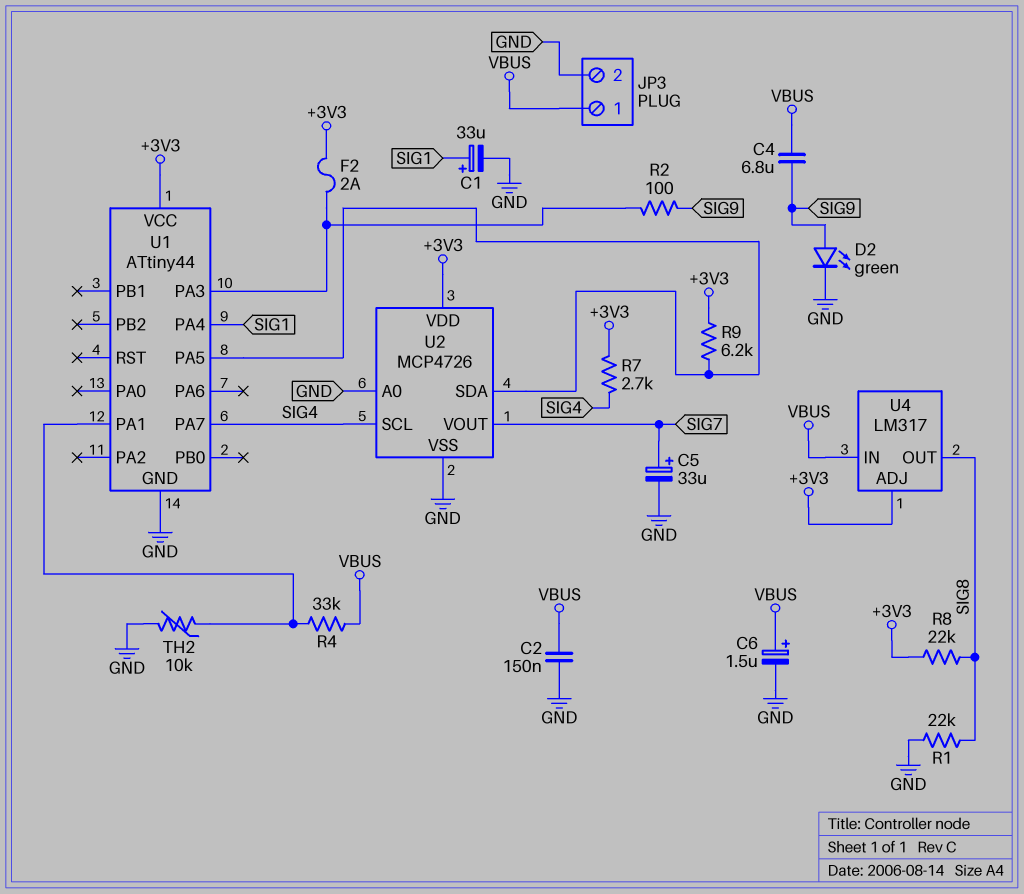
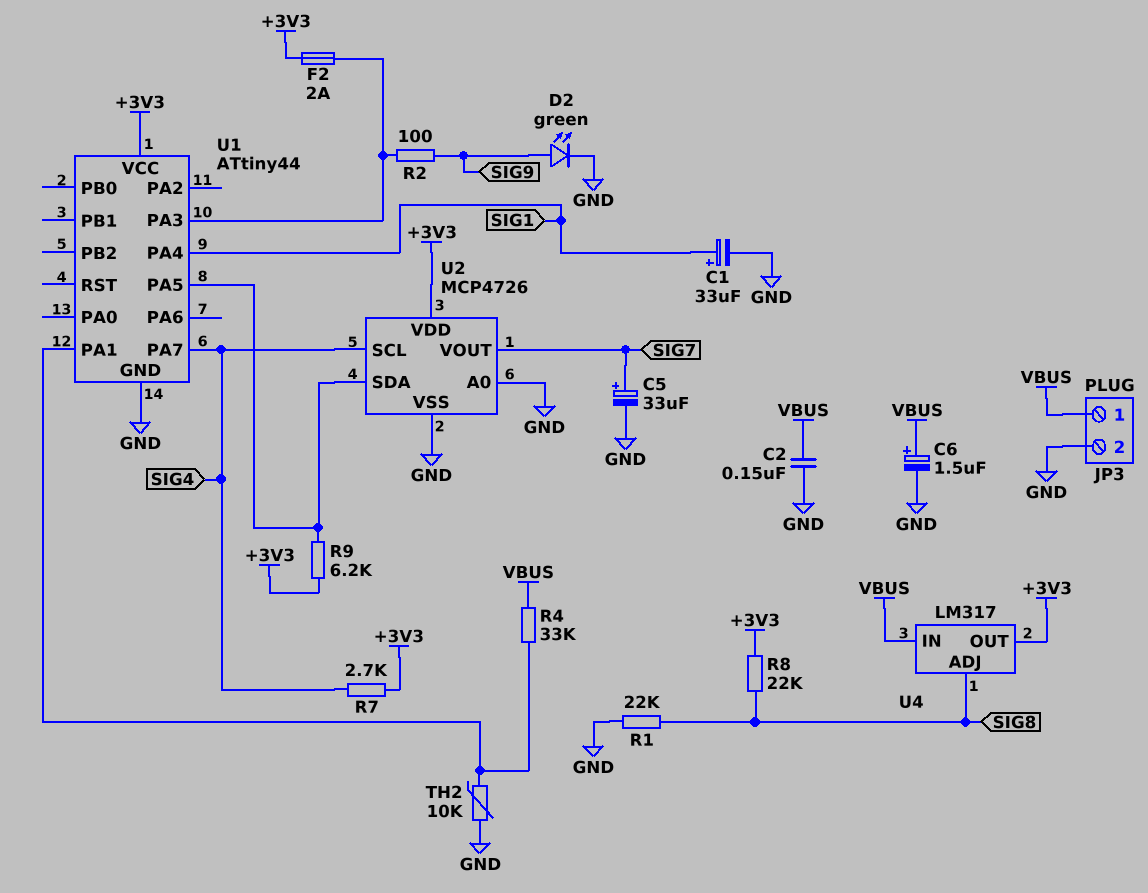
C4: 6.8uF (SIG9, VBUS) -> none
U4 pin ADJ: +3V3 -> SIG8
U4 pin OUT: SIG8 -> +3V3

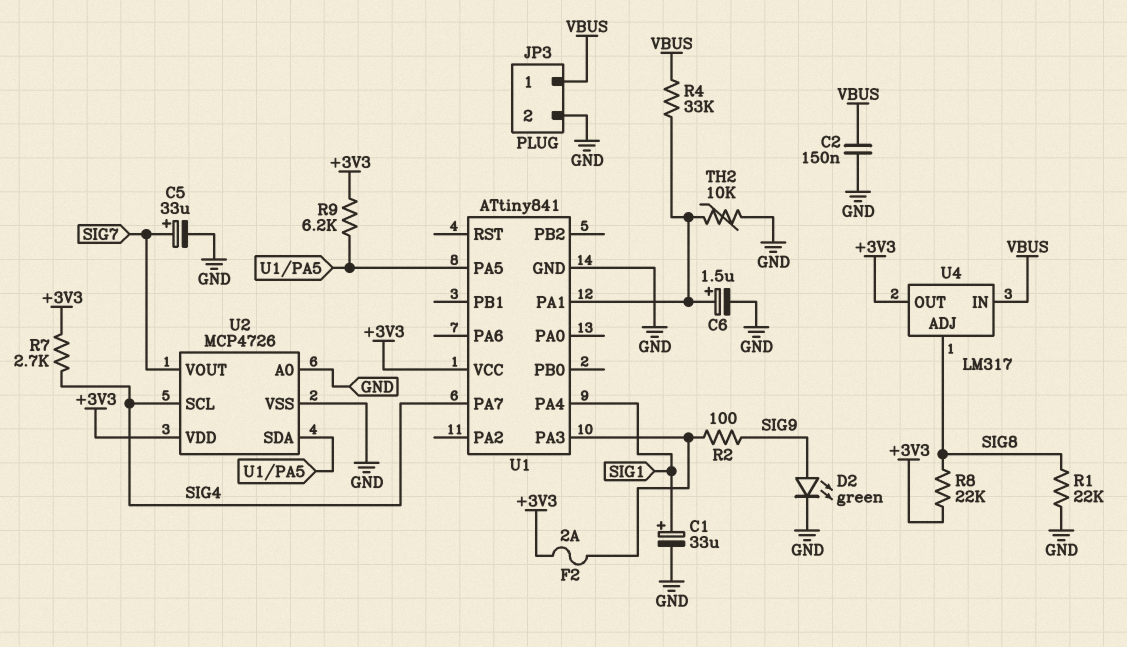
C6: 1.5uF (plus VBUS, minus GND) -> 1.5uF (plus U1/PA1, minus GND)
U1: ATtiny44 -> ATtiny841

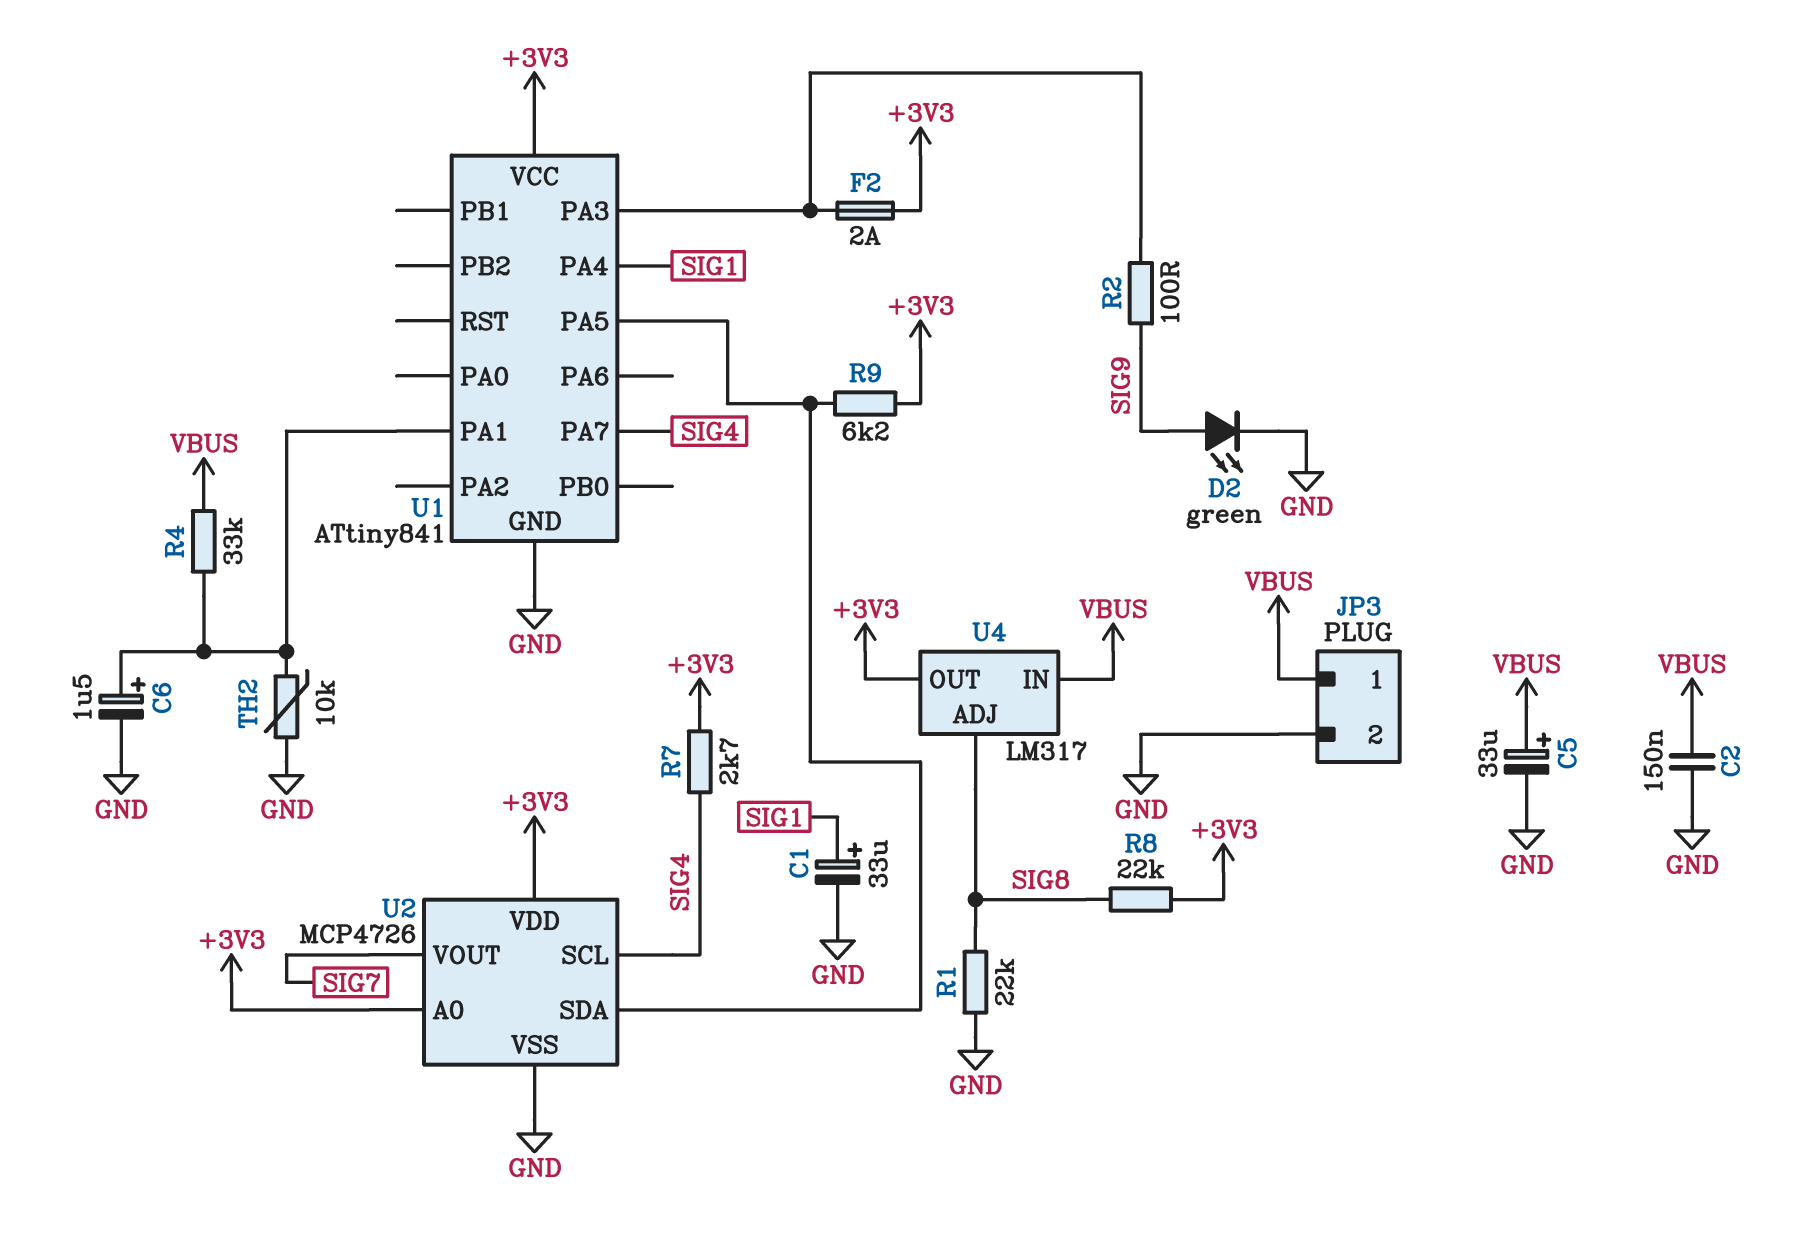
C5: 33uF (plus SIG7, minus GND) -> 33uF (plus VBUS, minus GND)
U2 pin A0: GND -> +3V3

